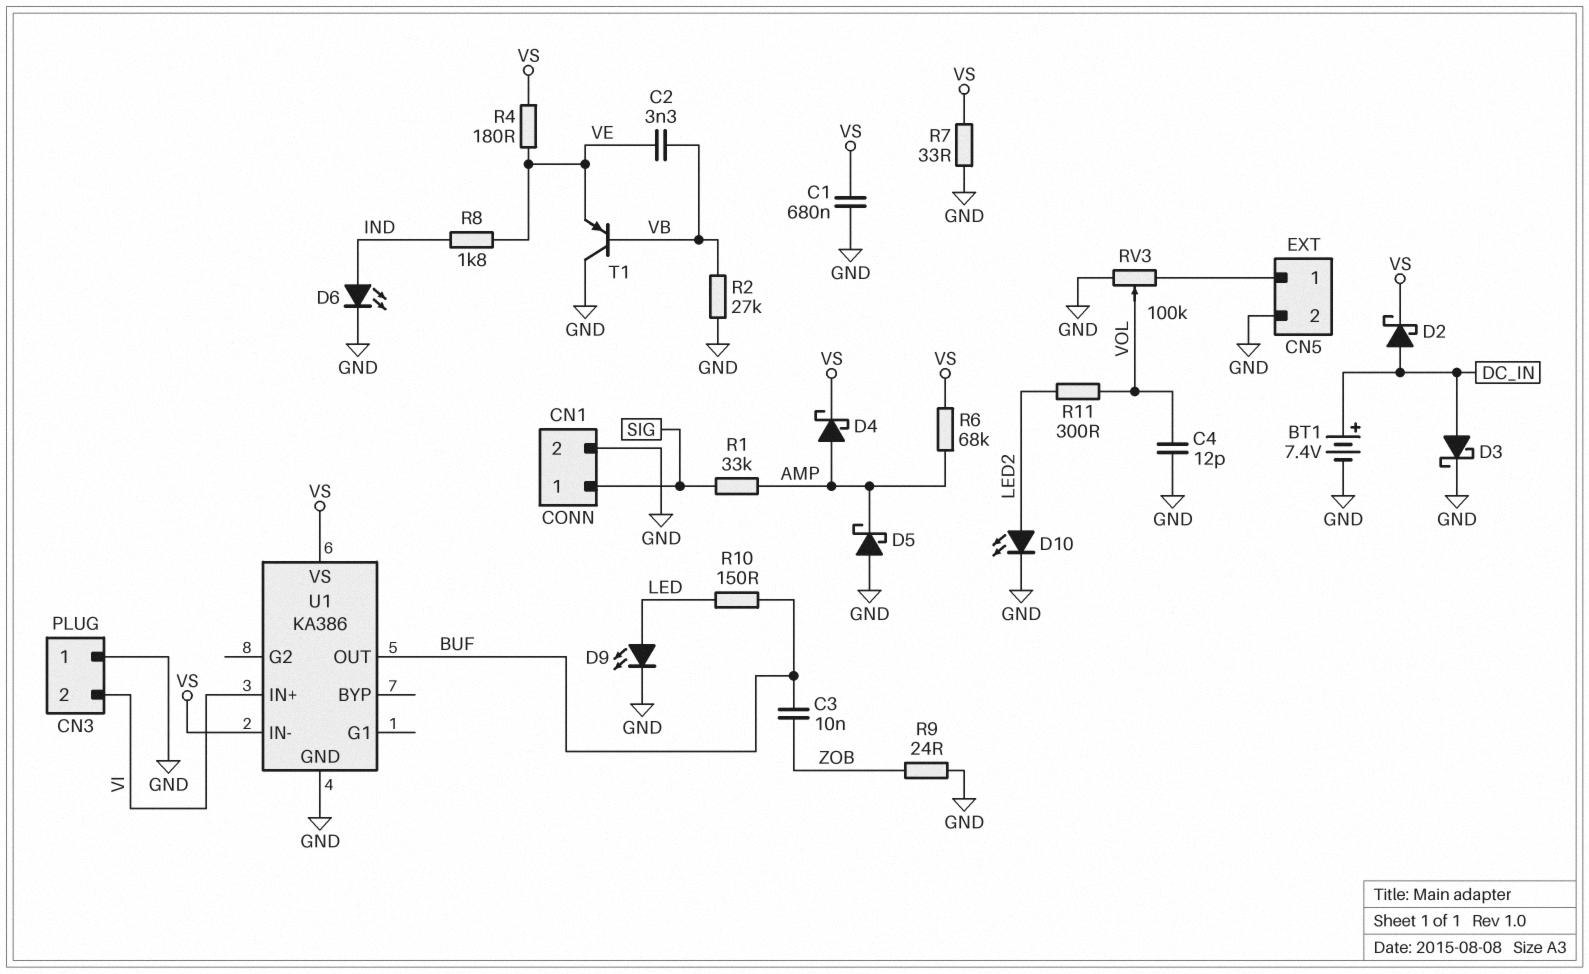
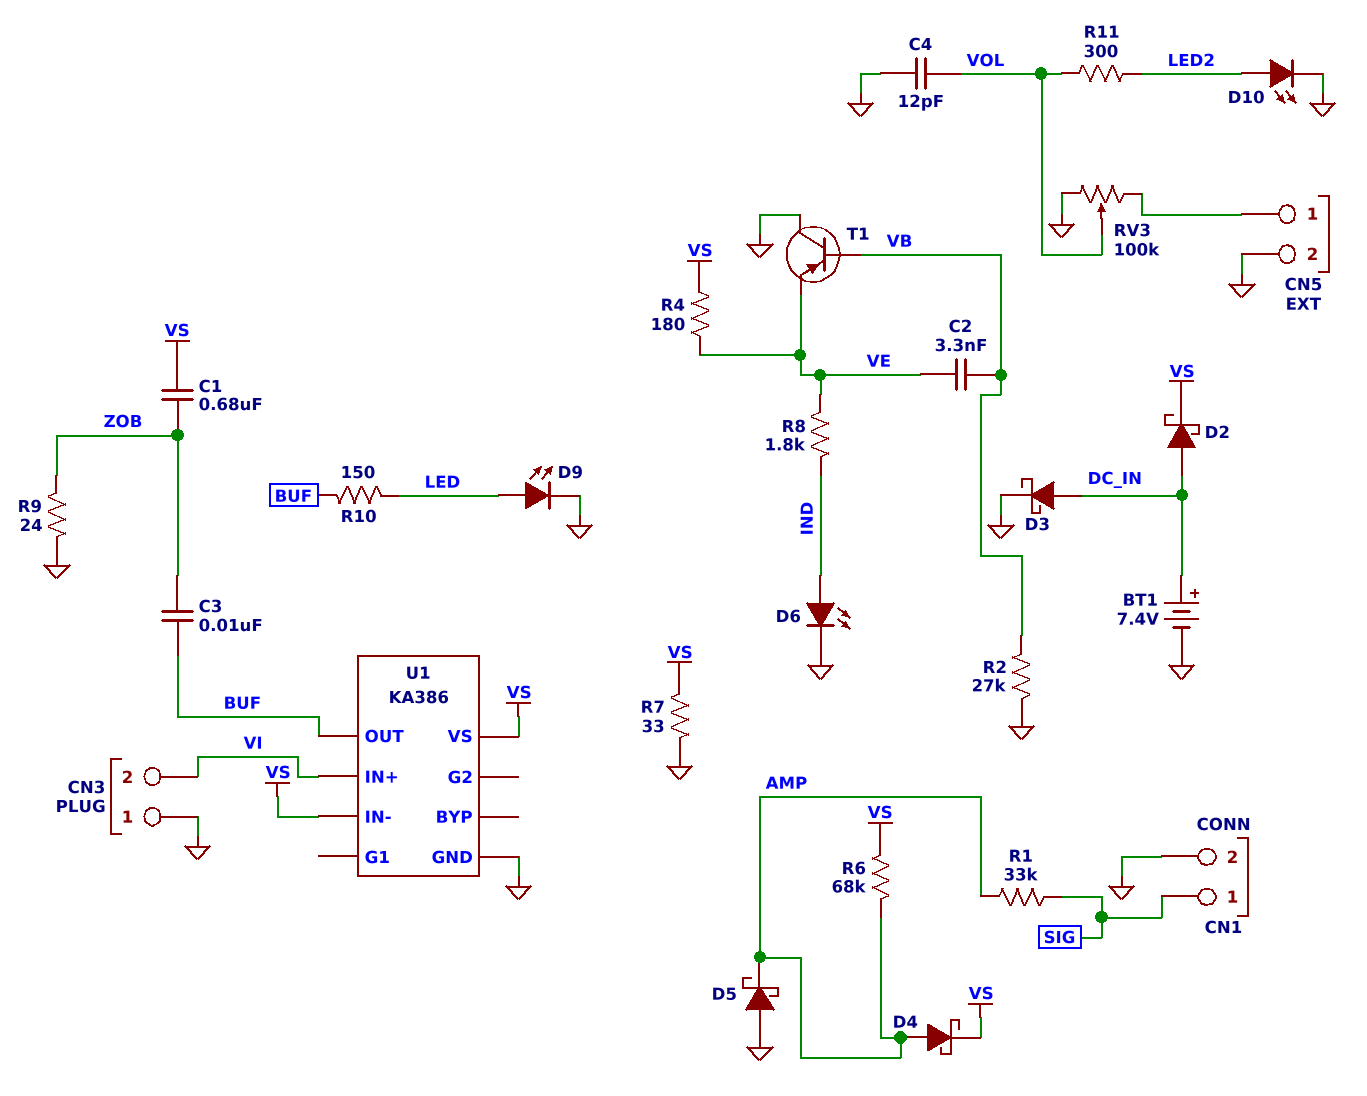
C1: 680nF (GND, VS) -> 680nF (VS, ZOB)

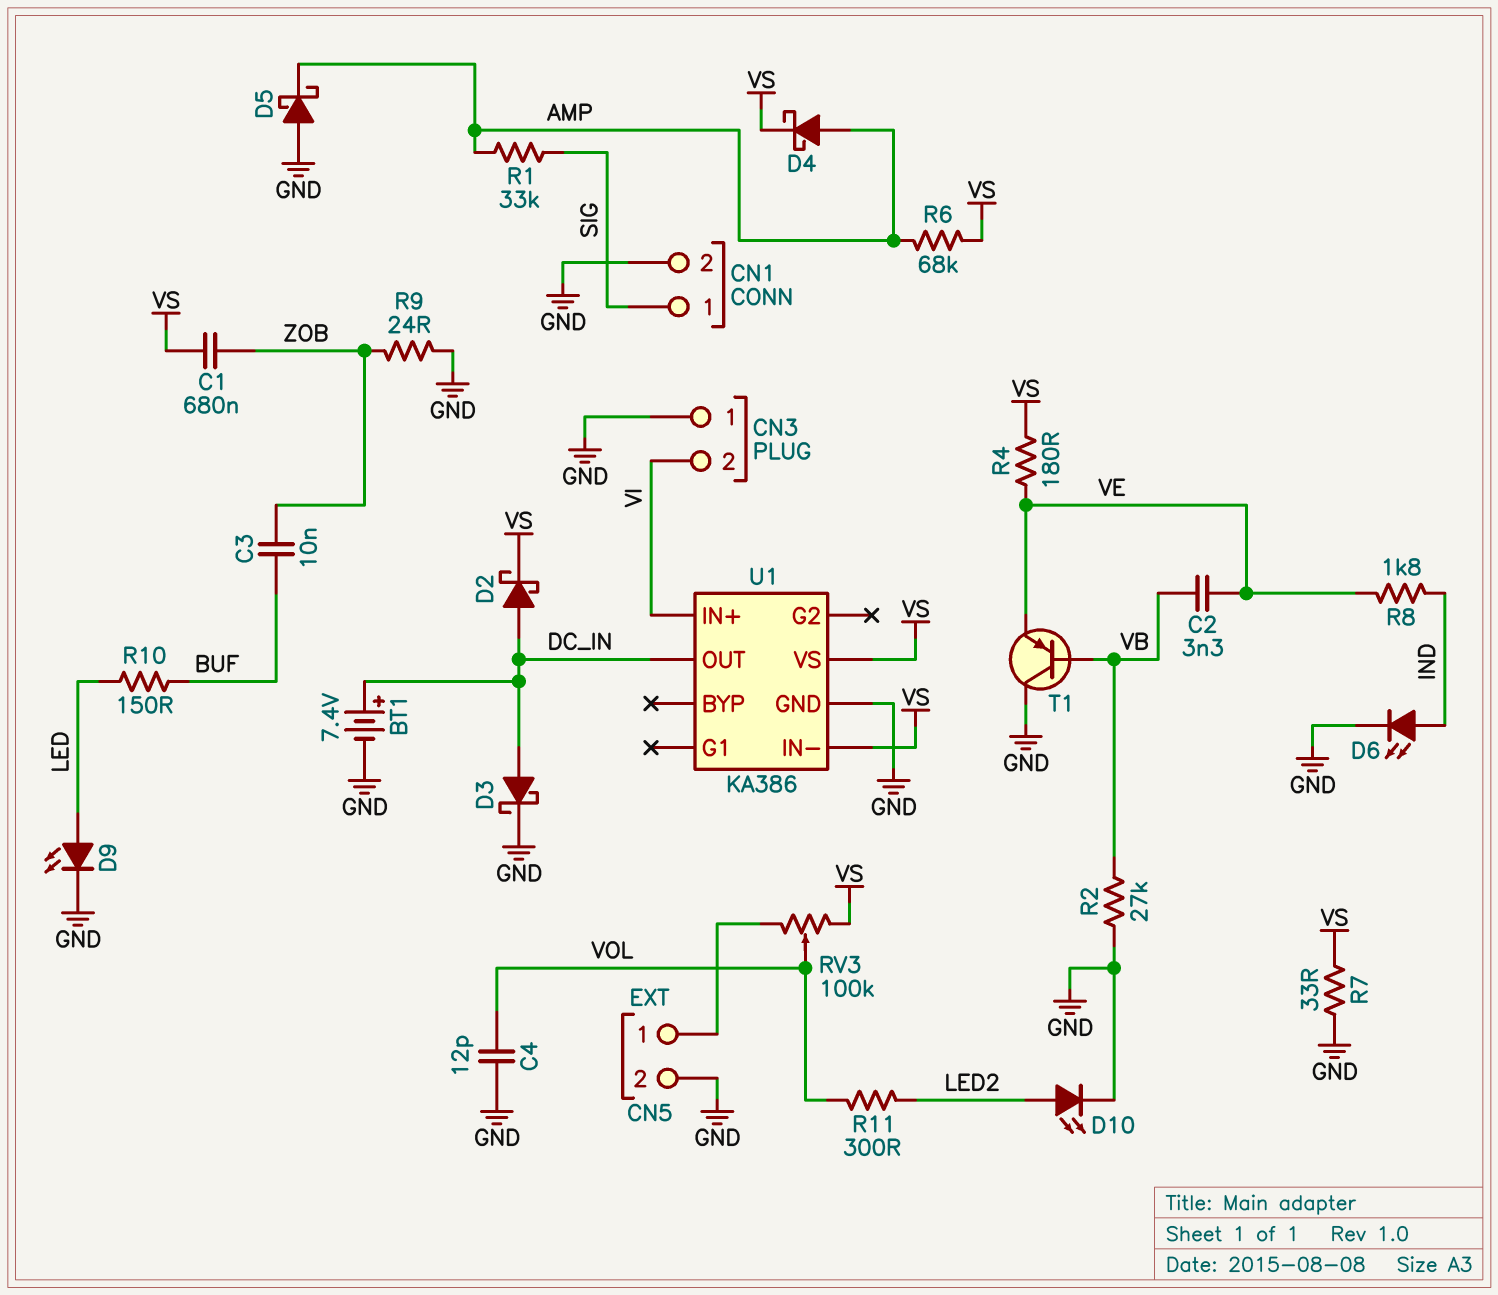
RV3: 100k (CN5/1, GND, wiper VOL) -> 100k (CN5/1, VS, wiper VOL)
U1 pin OUT: BUF -> DC_IN

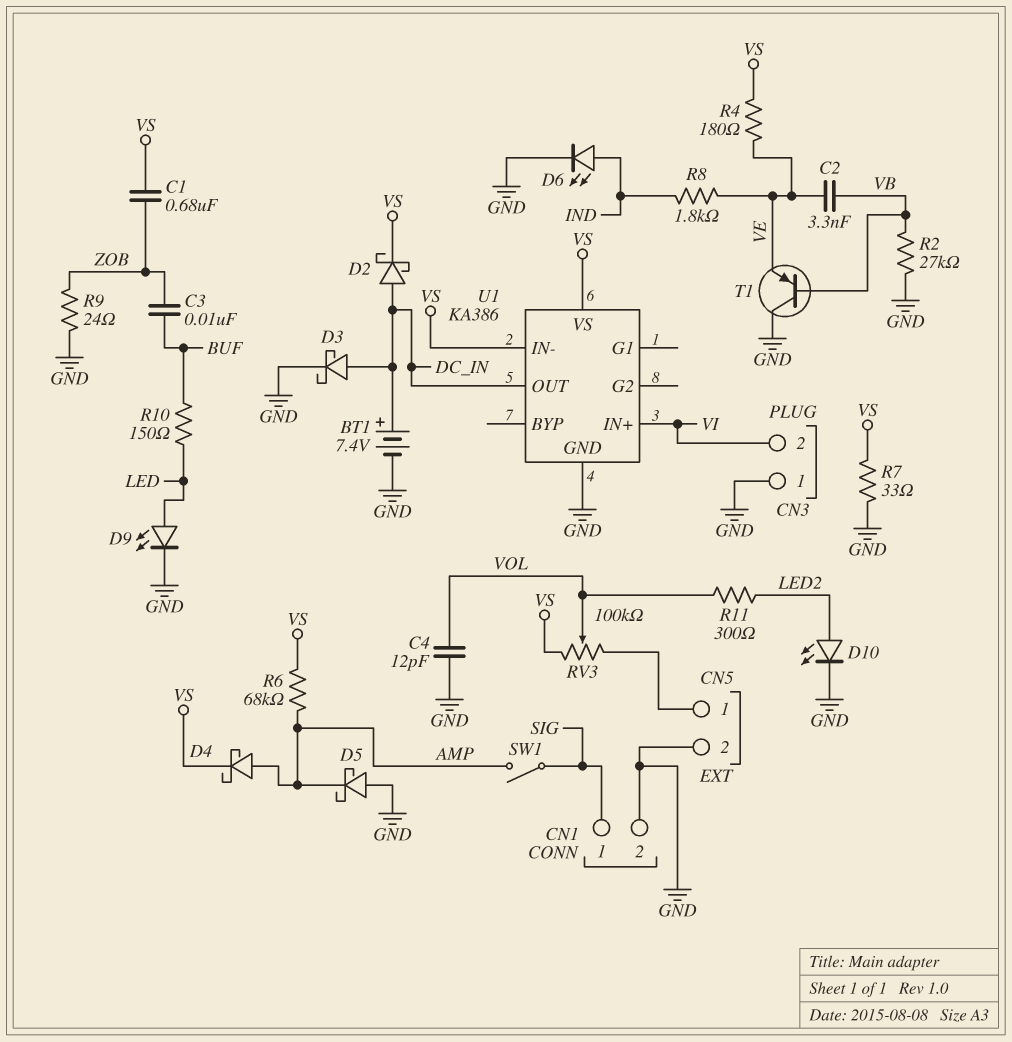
R1: 33k (AMP, SIG) -> none
SW1: none -> switch (AMP, SIG)

